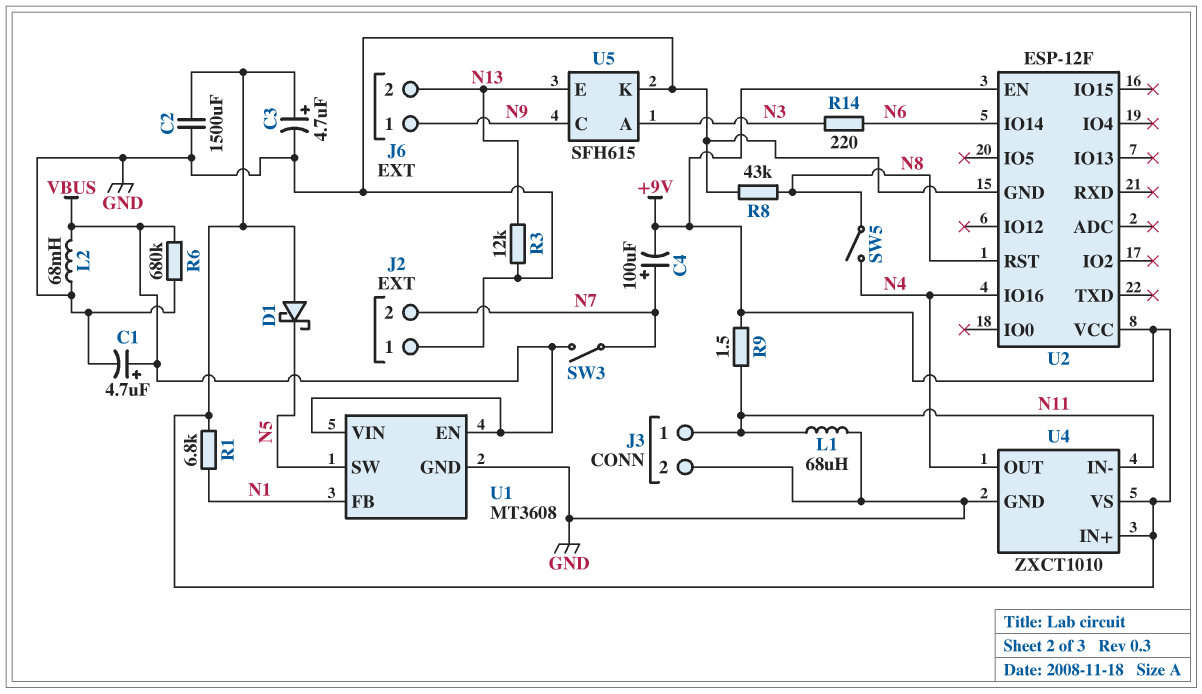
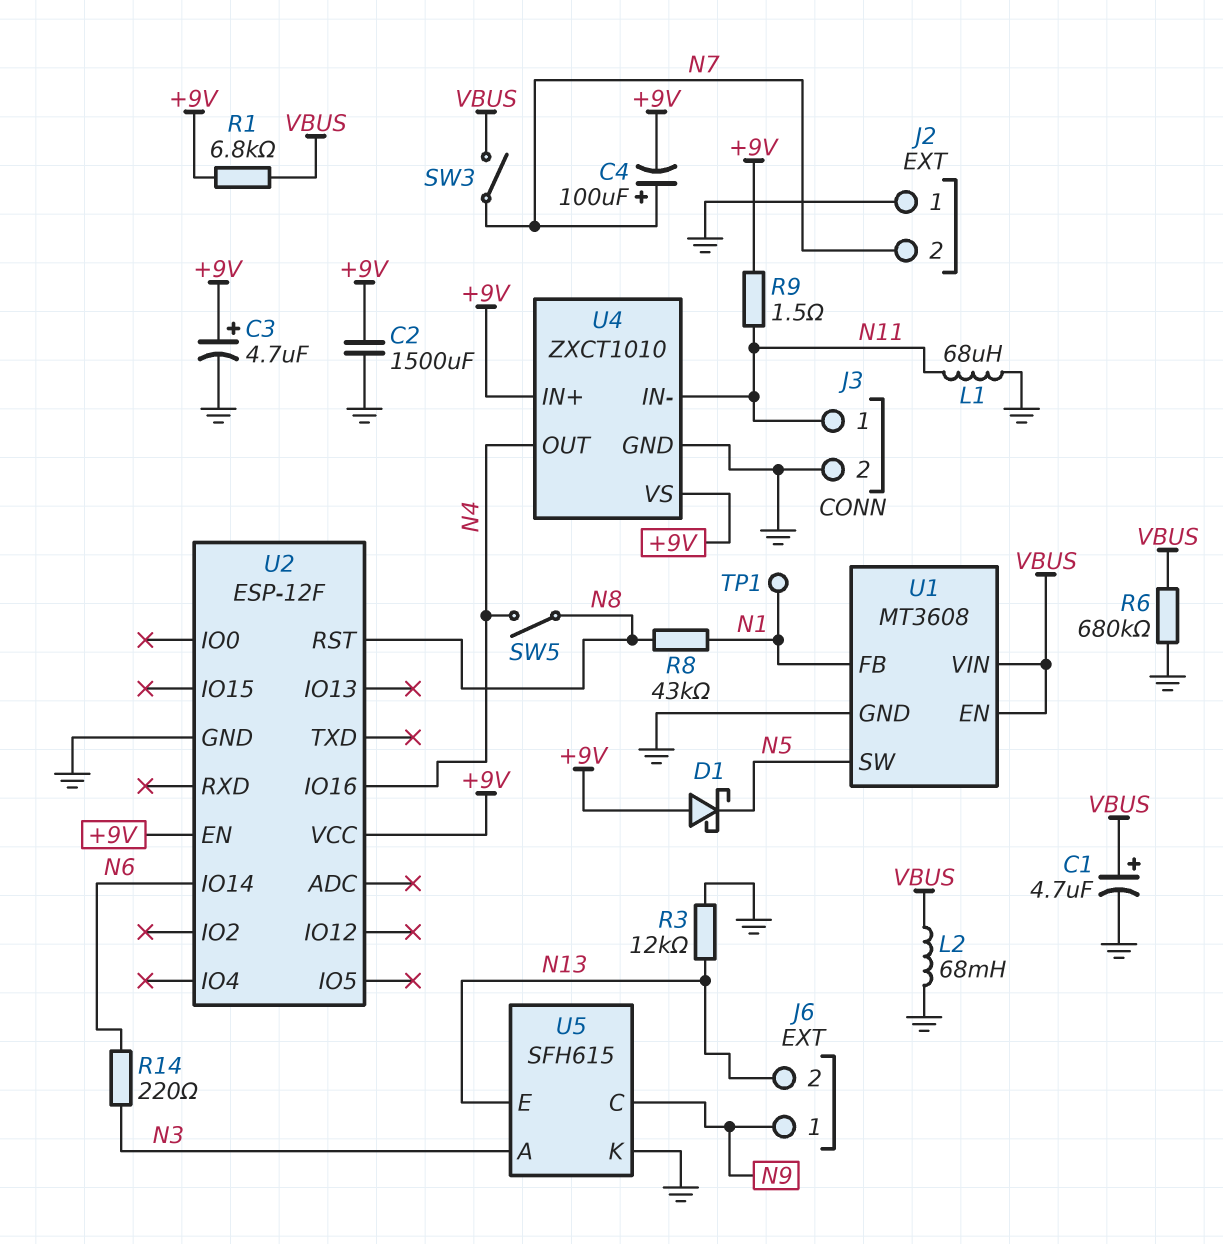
R1: 6.8k (+9V, N1) -> 6.8k (+9V, VBUS)
R8: 43k (GND, N8) -> 43k (N1, N8)
TP1: none -> test point (N1)

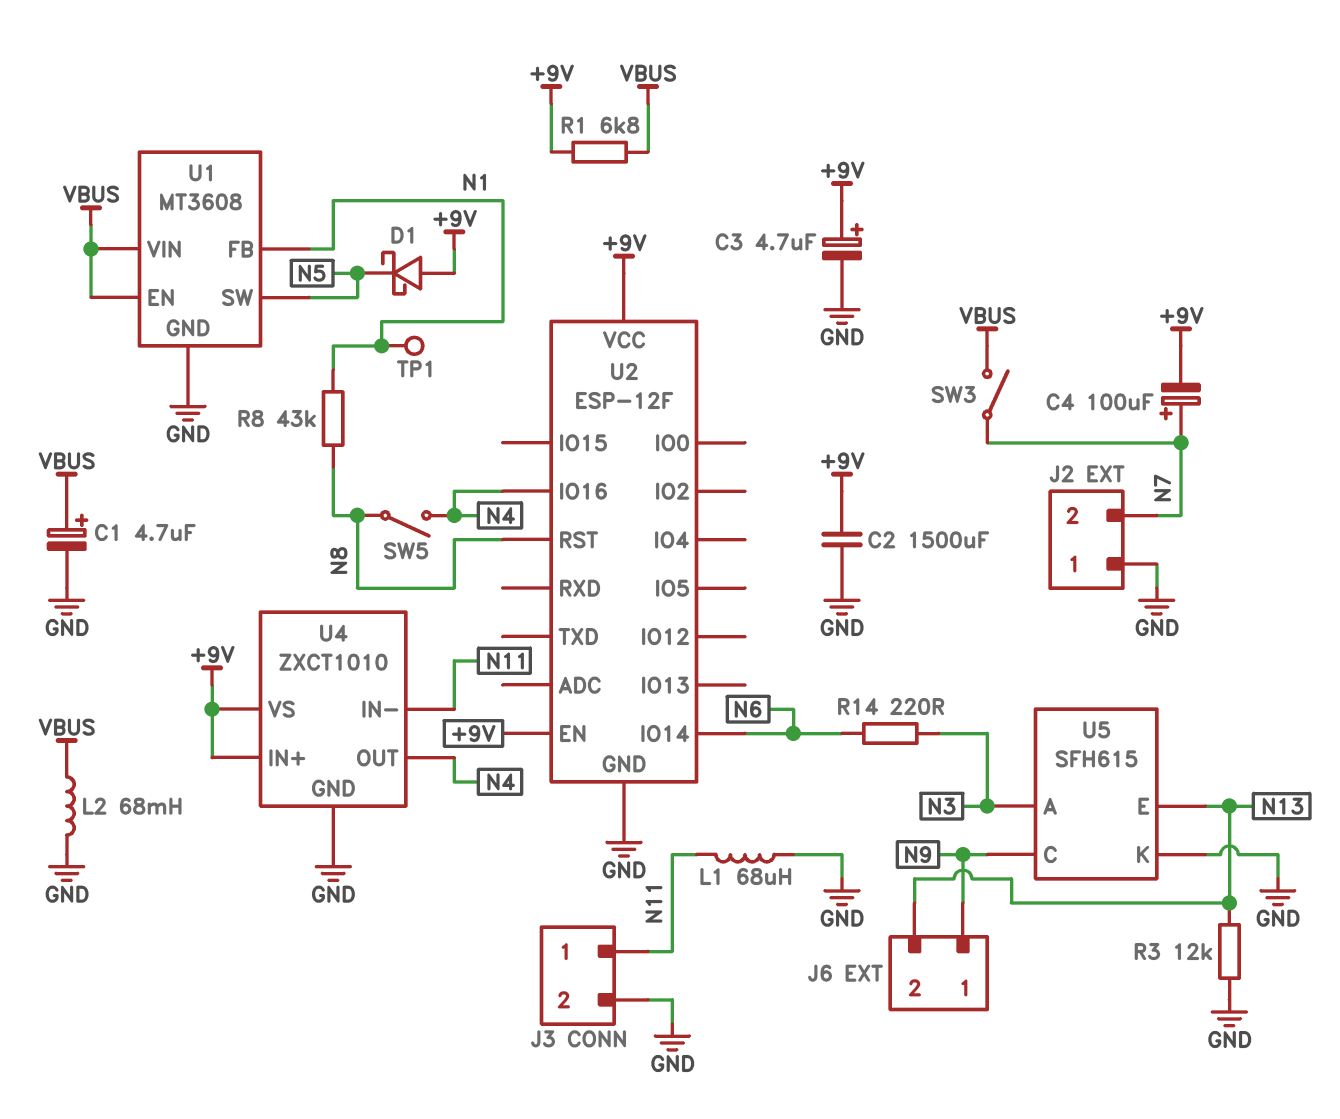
R6: 680k (GND, VBUS) -> none
R9: 1.5 (+9V, N11) -> none

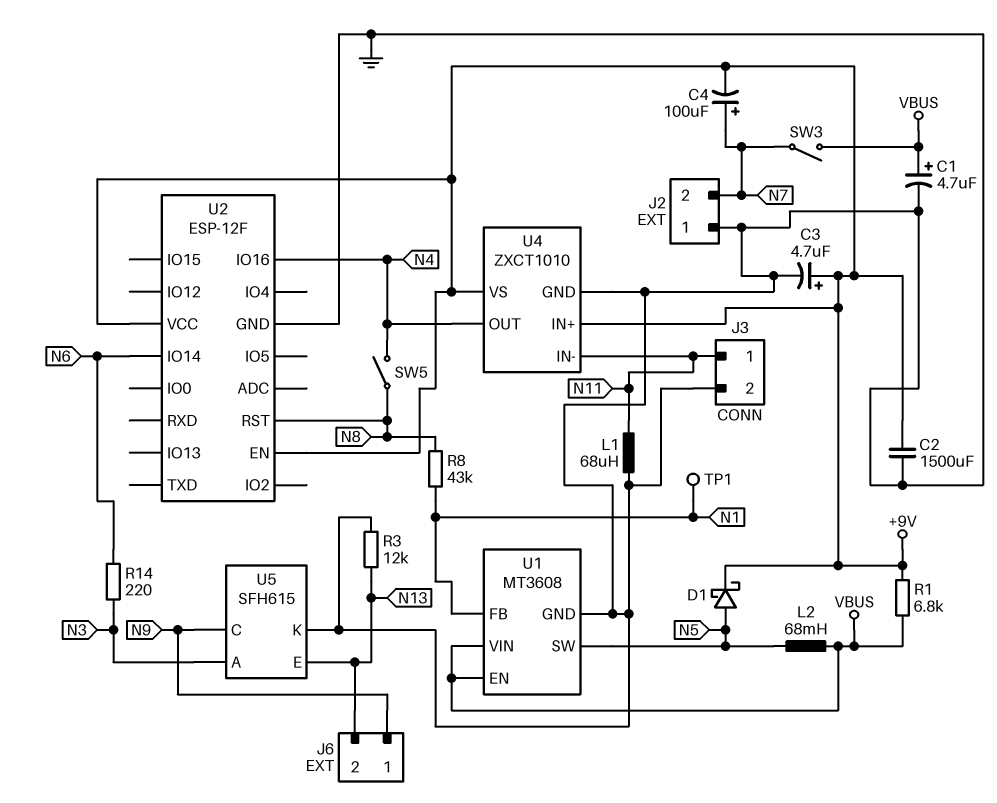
D1: schottky (A +9V, K N5) -> schottky (A N5, K +9V)
L2: 68mH (GND, VBUS) -> 68mH (N5, VBUS)

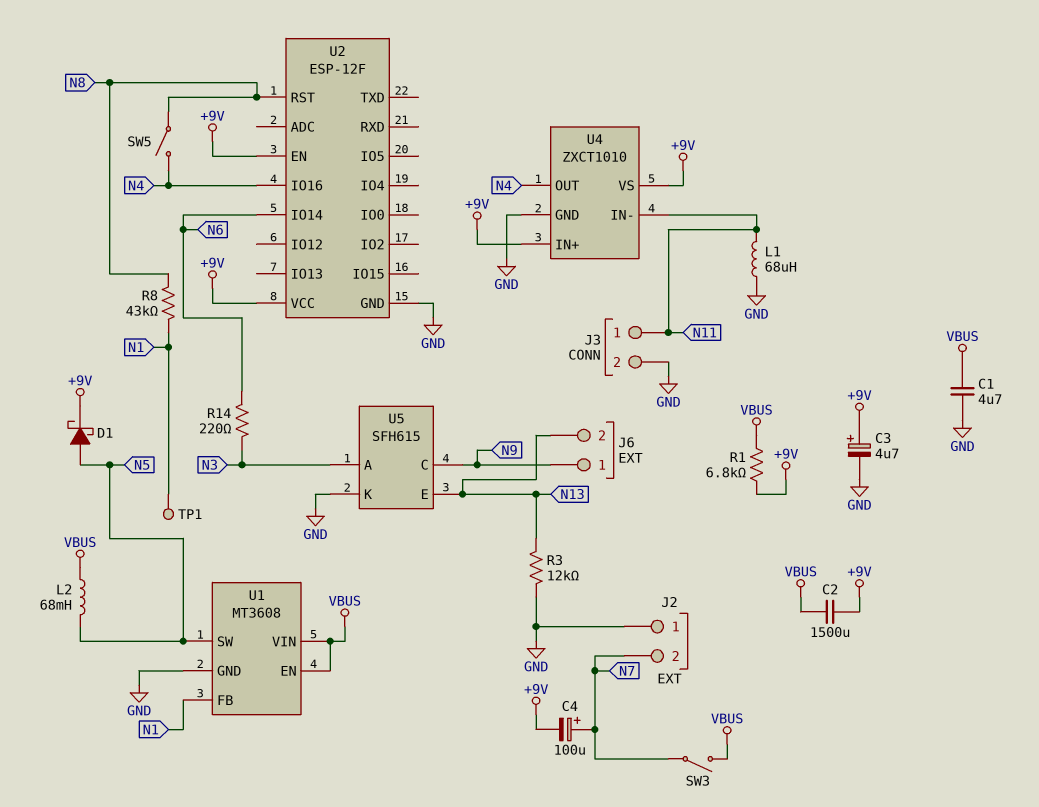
C1: 4.7uF (plus VBUS, minus GND) -> 4.7uF (GND, VBUS)
C2: 1500uF (+9V, GND) -> 1500uF (+9V, VBUS)

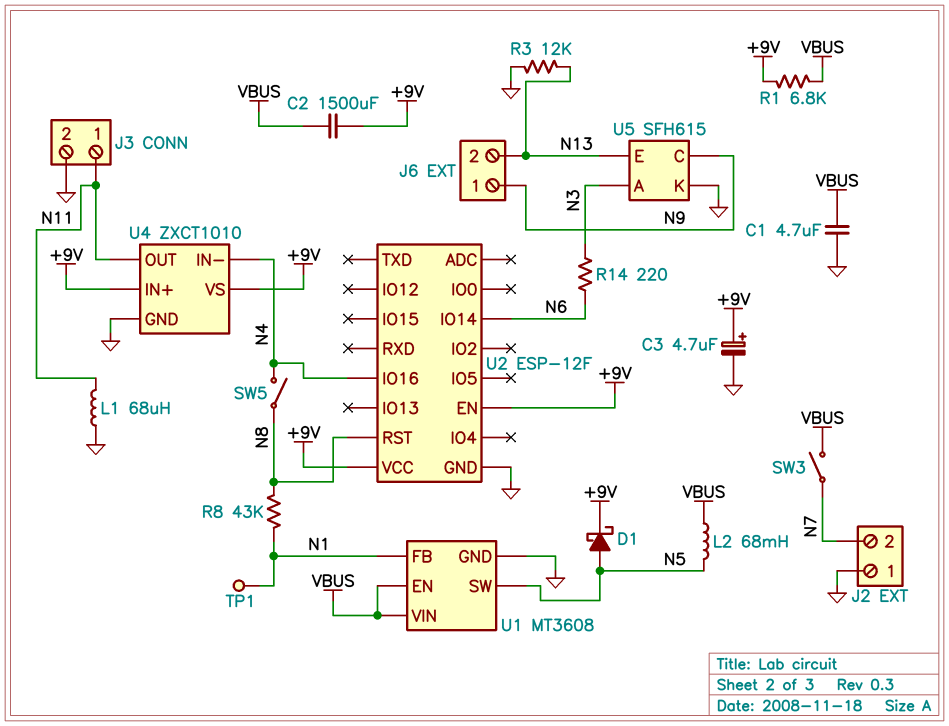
C4: 100uF (plus N7, minus +9V) -> none
U4 pin IN-: N11 -> N4
U4 pin OUT: N4 -> N11

